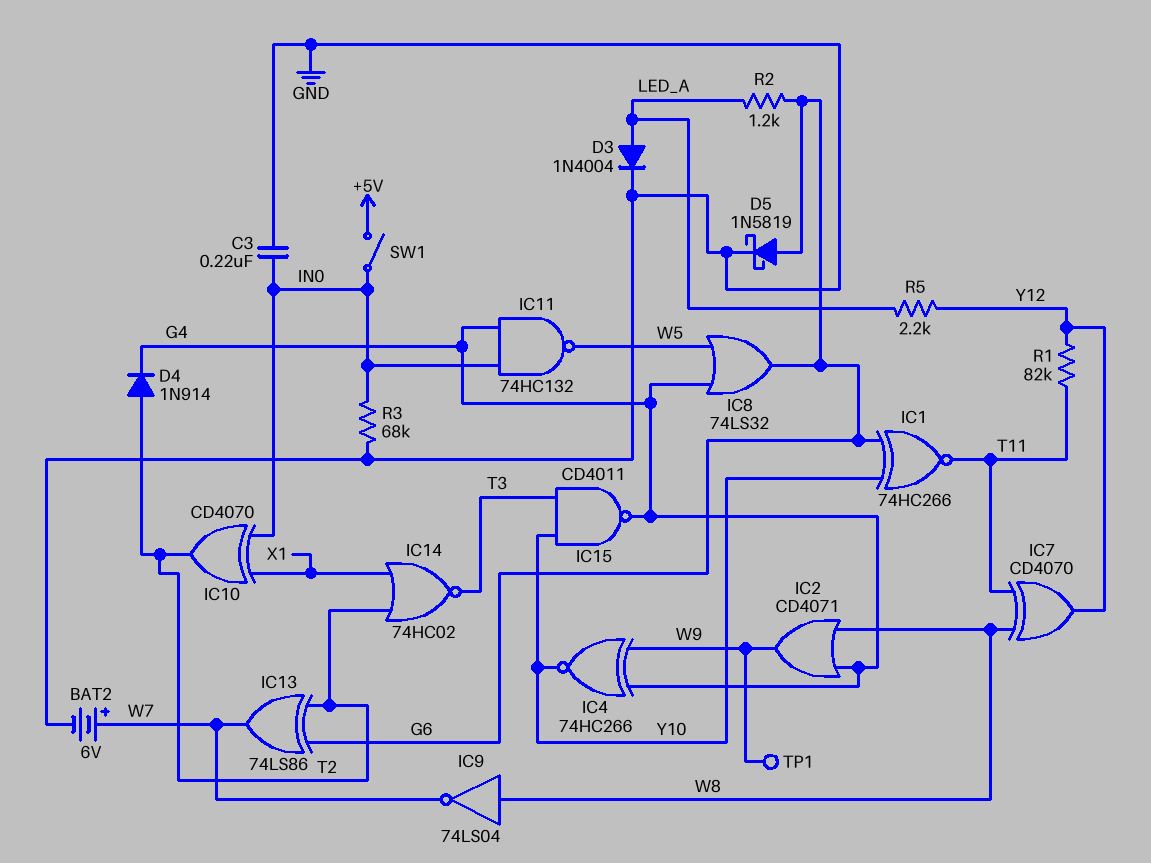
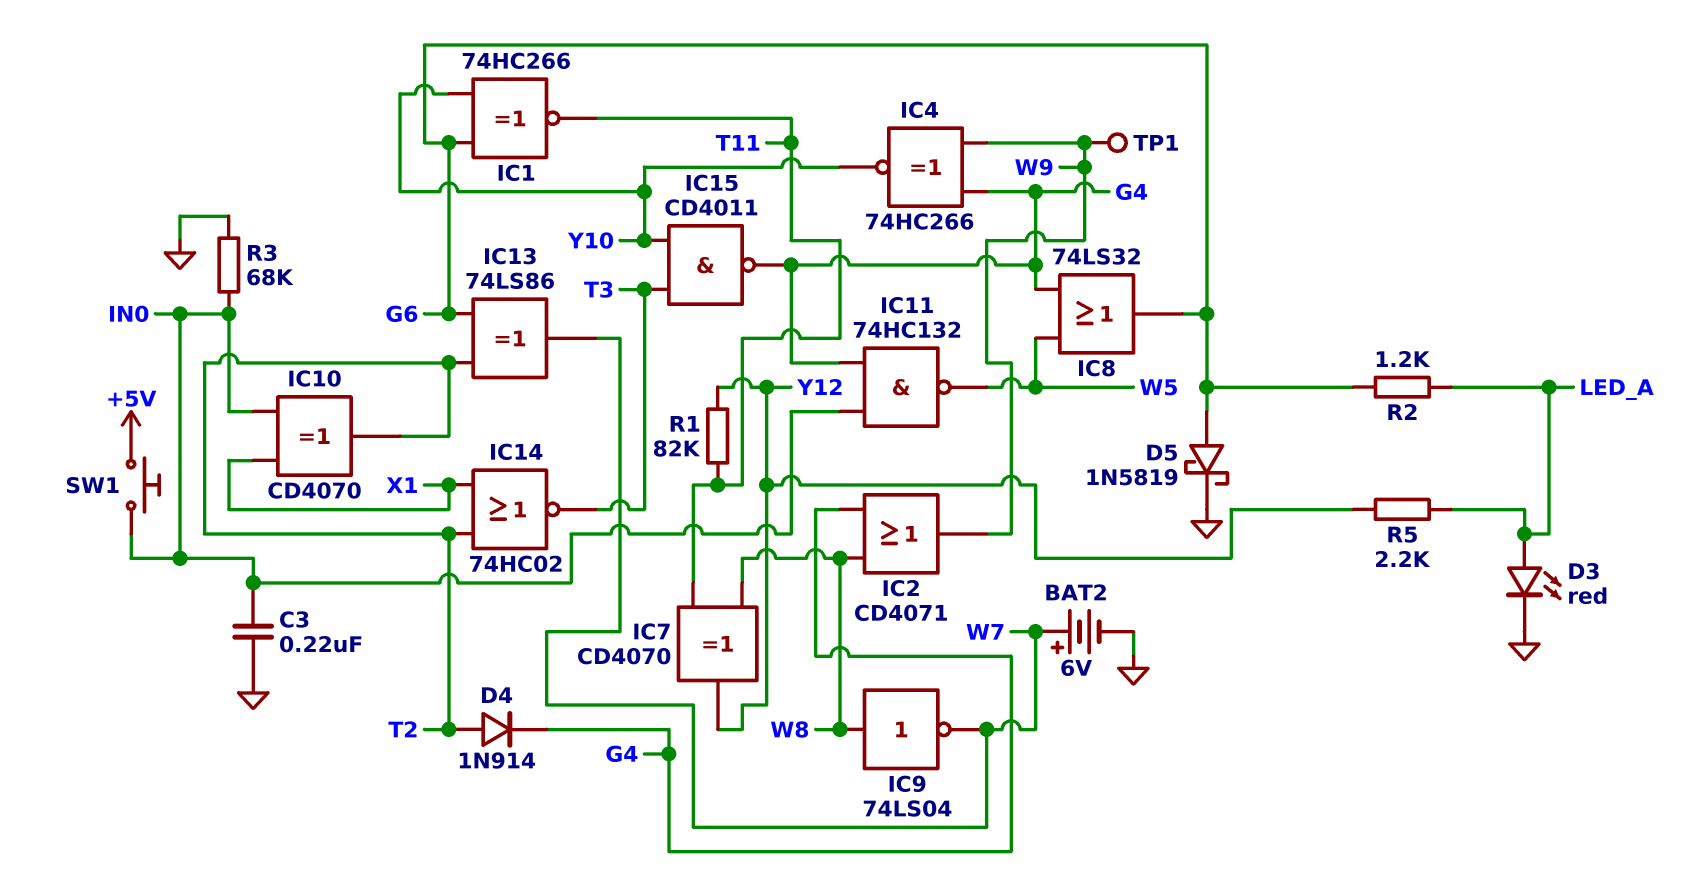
D3: diode 1N4004 (A LED_A, K GND) -> LED red (A LED_A, K GND)
SW1: switch (+5V, IN0) -> button (+5V, IN0)

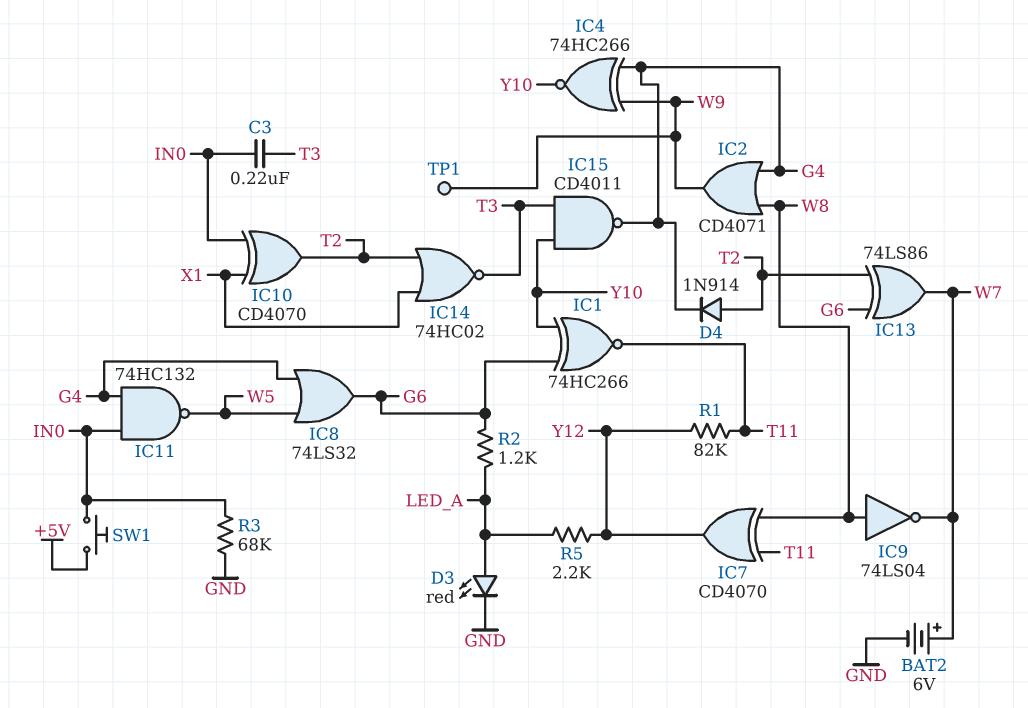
C3: 220nF (GND, IN0) -> 220nF (IN0, T3)
D5: schottky 1N5819 (A G6, K GND) -> none

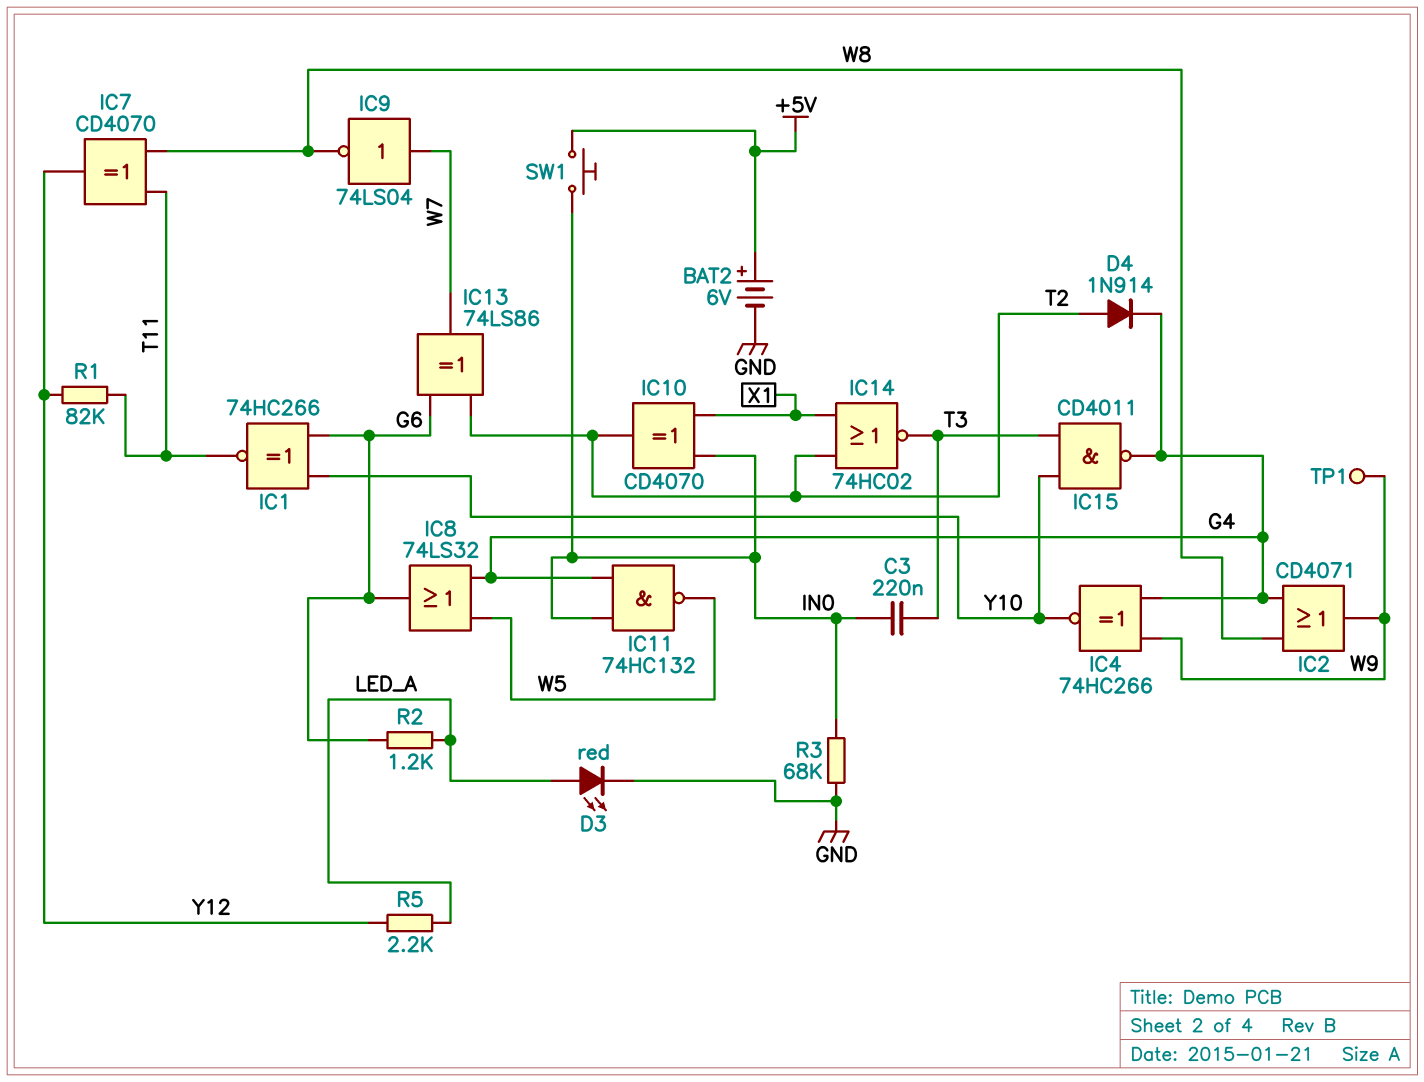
BAT2: 6V (plus W7, minus GND) -> 6V (plus +5V, minus GND)
IC9: NOT 74LS04 (in W8, out W7) -> NOT 74LS04 (in W7, out W8)

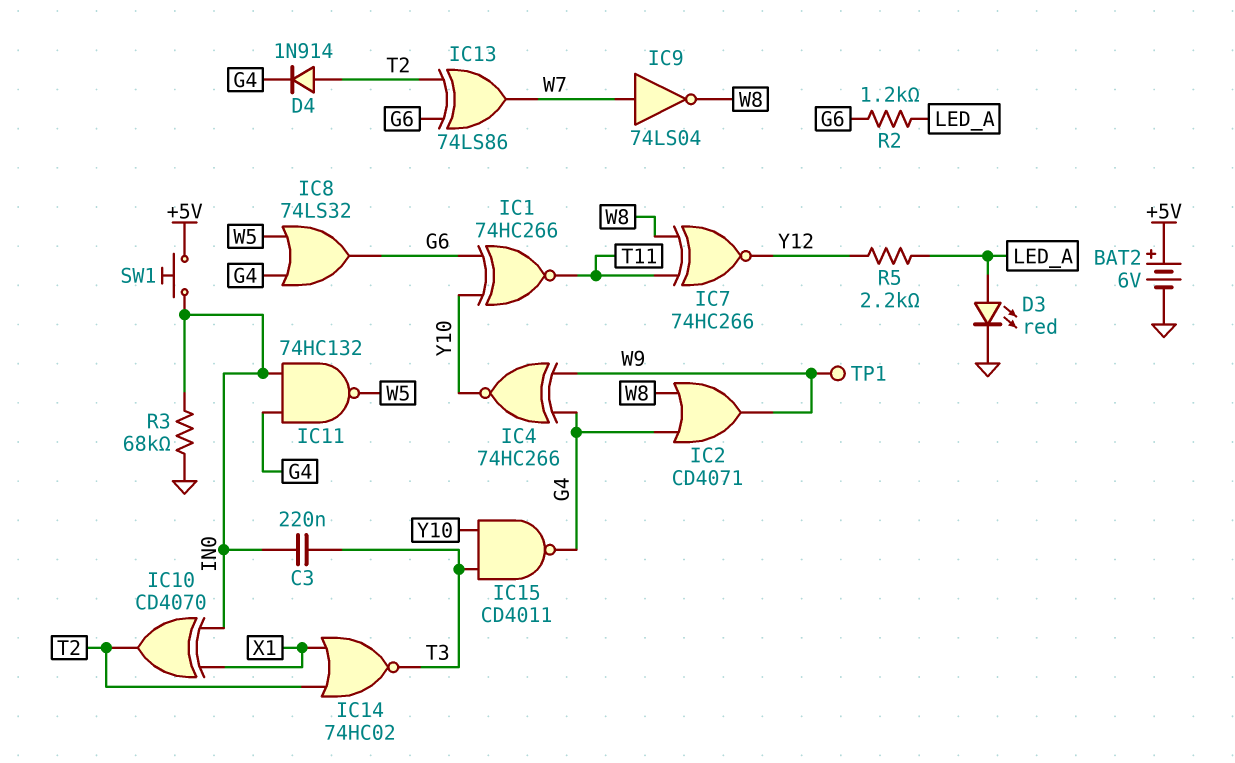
IC7: XOR CD4070 (in T11, in W8, out Y12) -> XNOR 74HC266 (in T11, in W8, out Y12)
R1: 82k (T11, Y12) -> none

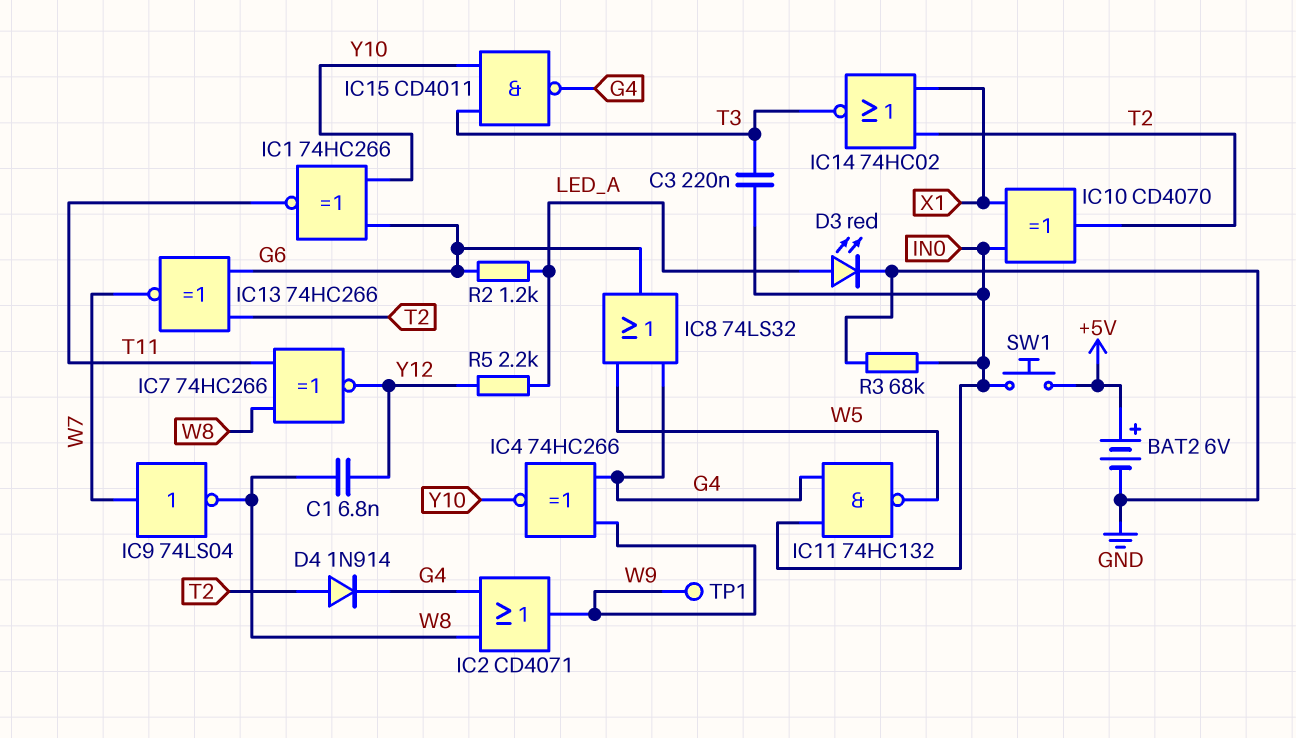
C1: none -> 6.8nF (W8, Y12)
IC13: XOR 74LS86 (in G6, in T2, out W7) -> XNOR 74HC266 (in G6, in T2, out W7)

